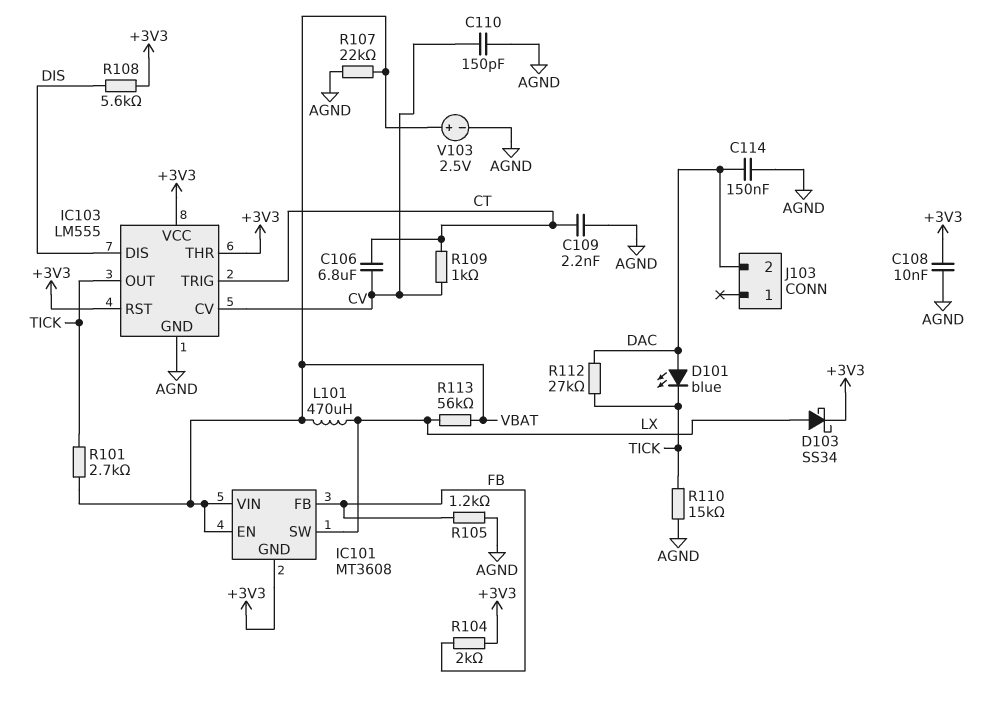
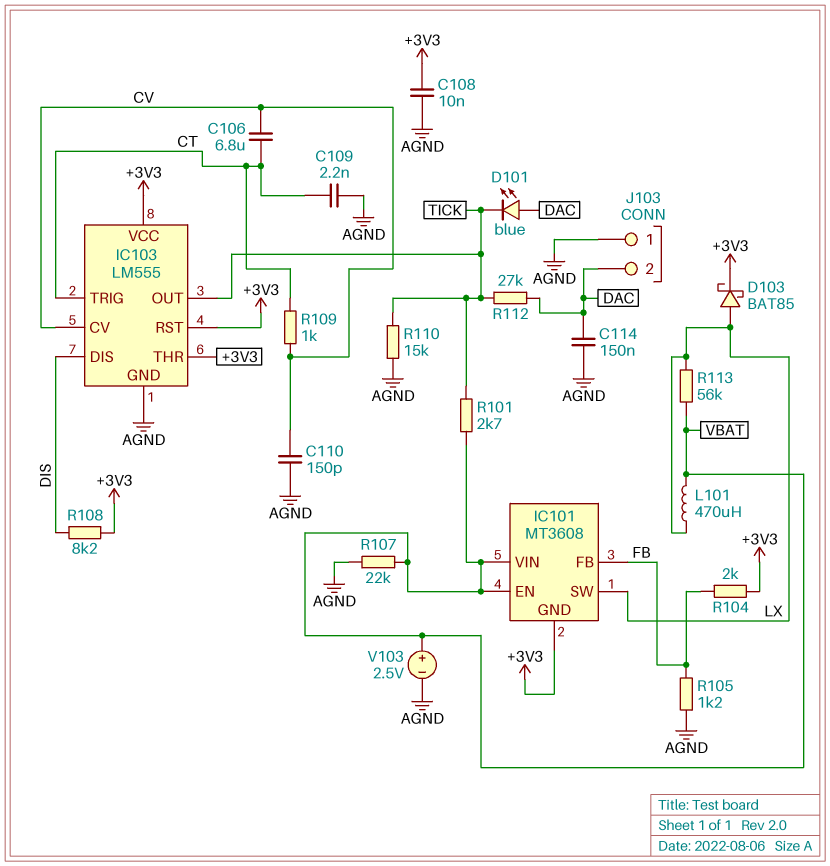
D103: schottky SS34 (A LX, K +3V3) -> schottky BAT85 (A LX, K +3V3)
J103 pin 1: none -> AGND
R108: 5.6k (+3V3, DIS) -> 8.2k (+3V3, DIS)

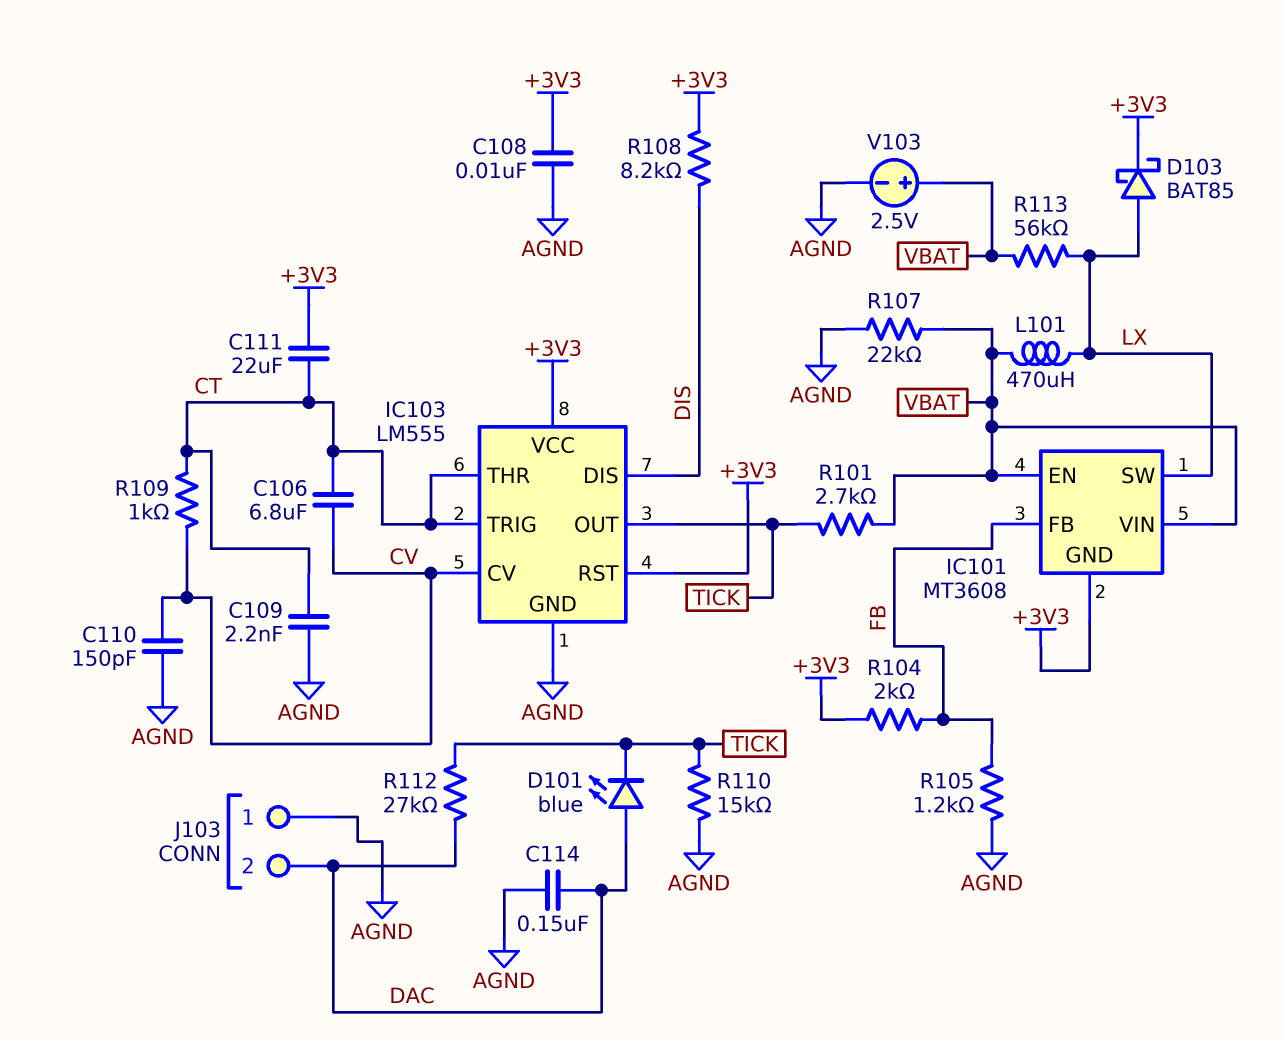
C111: none -> 22uF (+3V3, CT)
IC103 pin THR: +3V3 -> CT

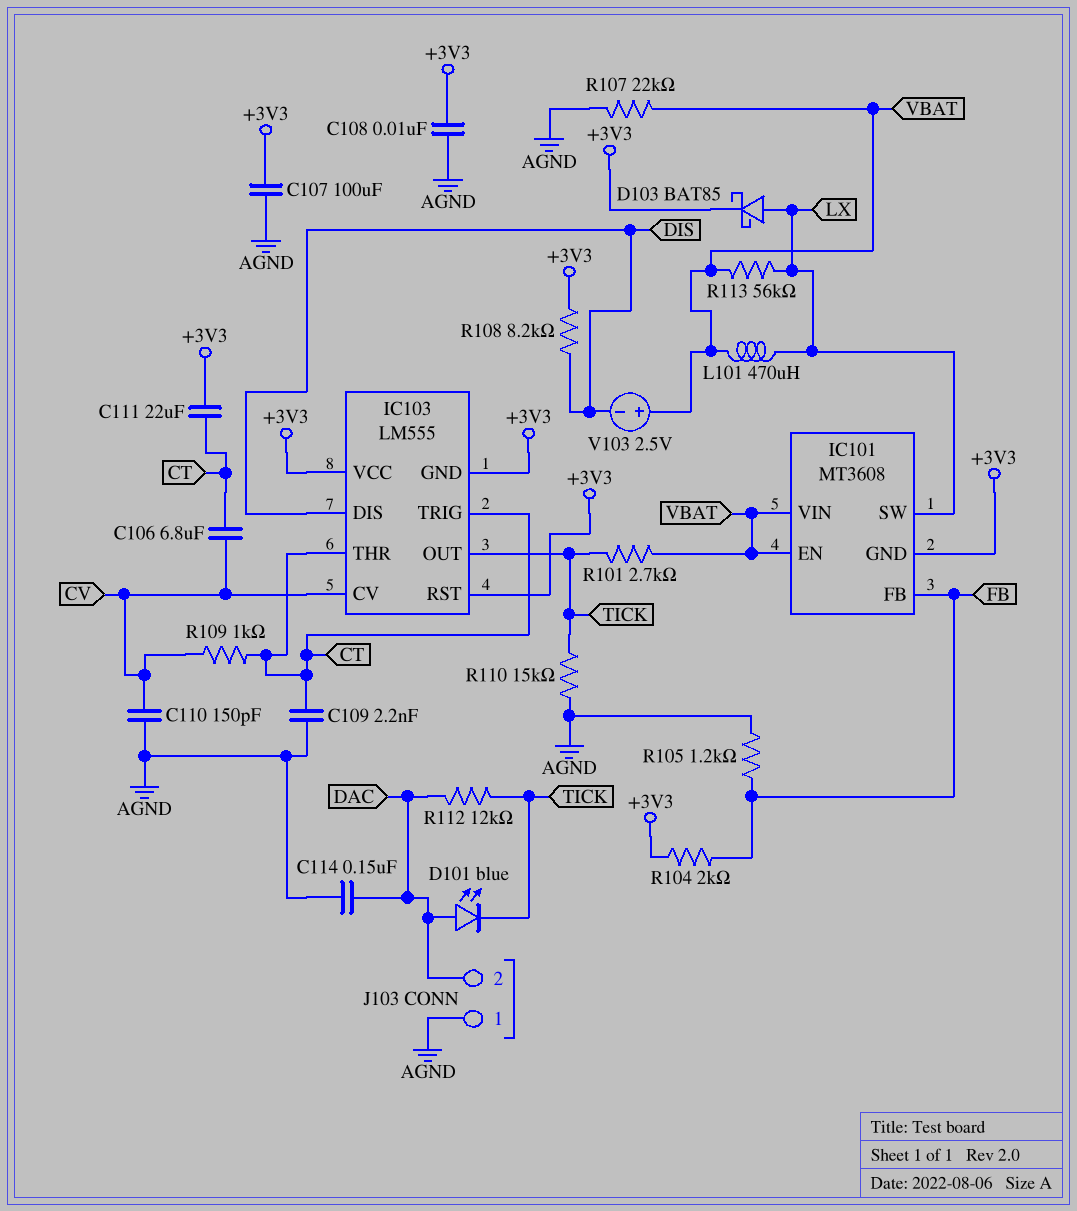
C107: none -> 100uF (+3V3, AGND)
IC103 pin GND: AGND -> +3V3
R112: 27k (DAC, TICK) -> 12k (DAC, TICK)
V103: 2.5V (plus VBAT, minus AGND) -> 2.5V (plus VBAT, minus DIS)

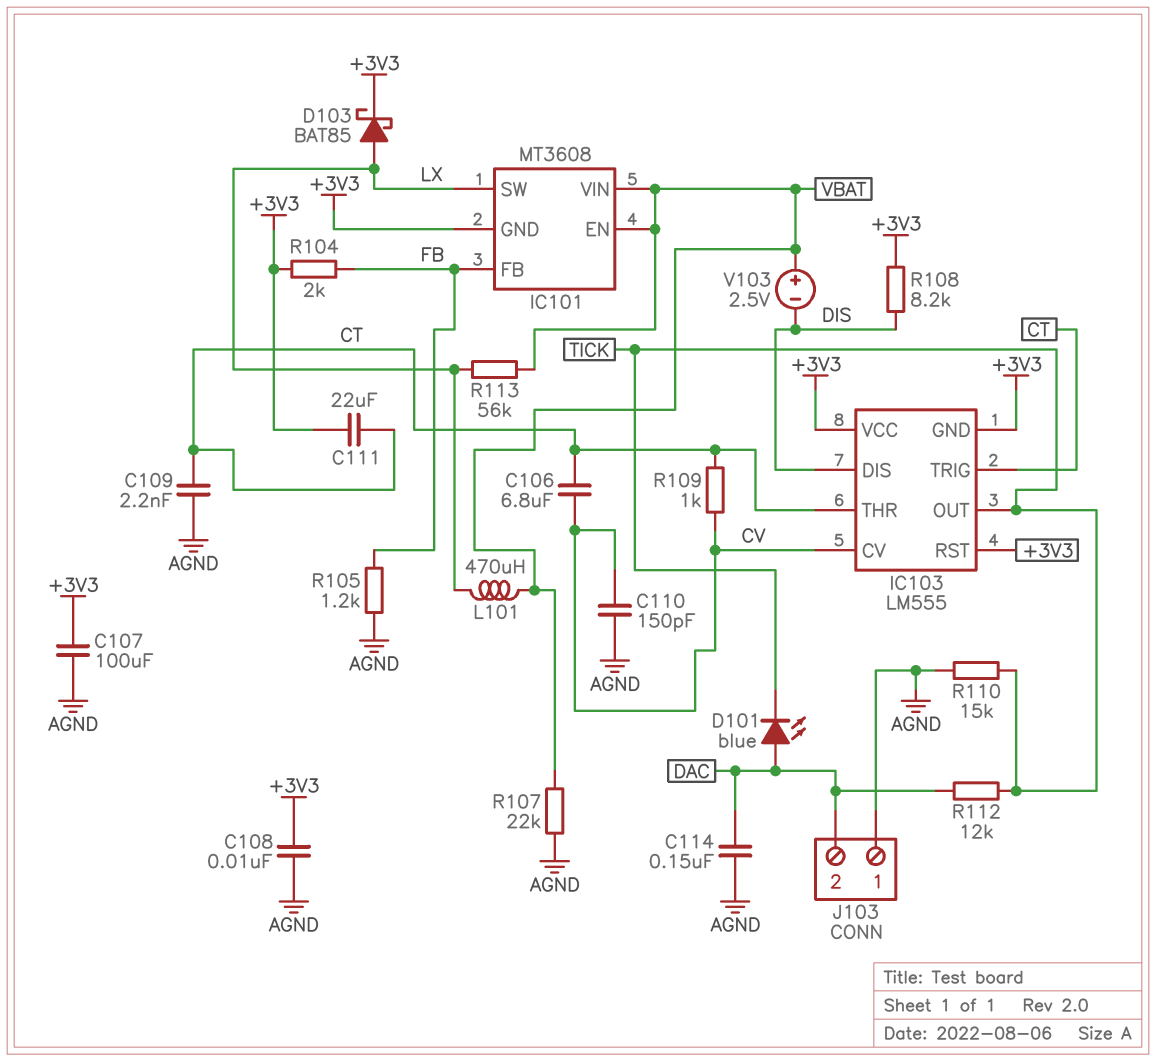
R101: 2.7k (TICK, VBAT) -> none

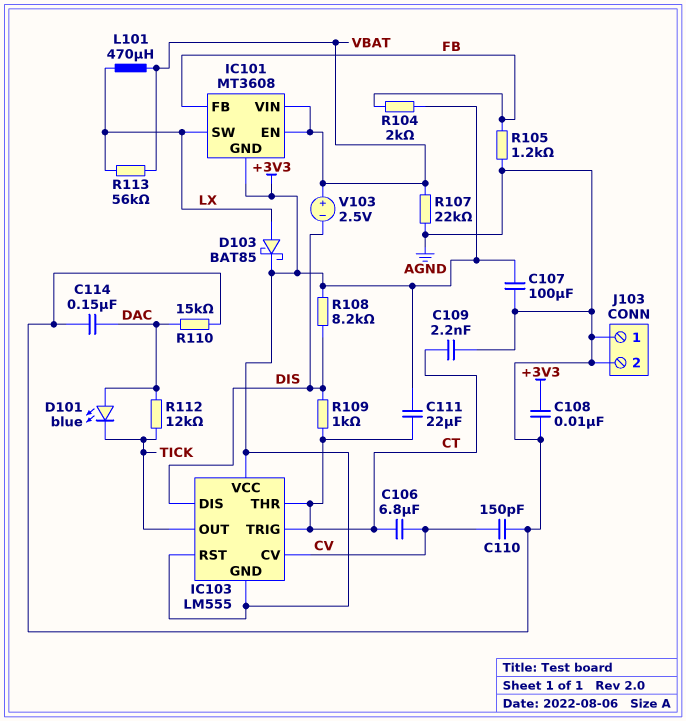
J103 pin 2: DAC -> AGND
R109: 1k (CT, CV) -> 1k (CT, DIS)
R110: 15k (AGND, TICK) -> 15k (AGND, DAC)

